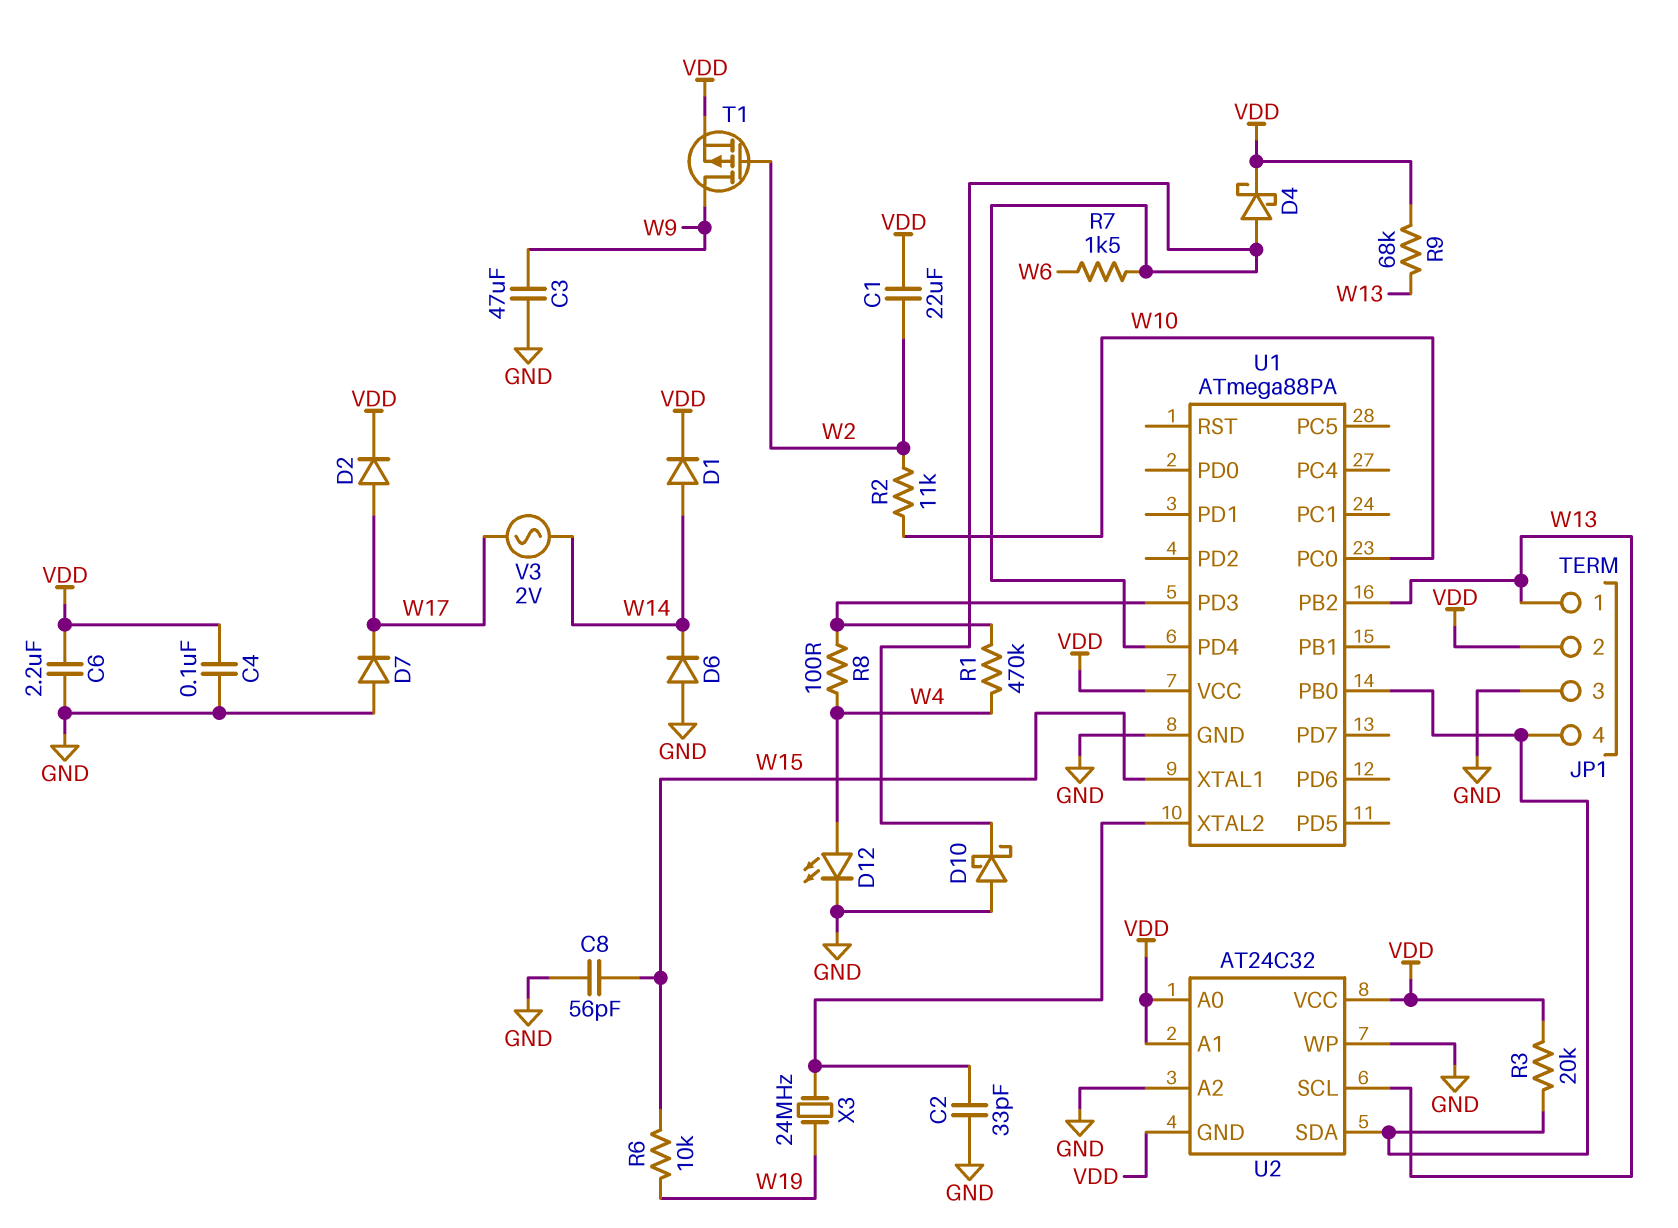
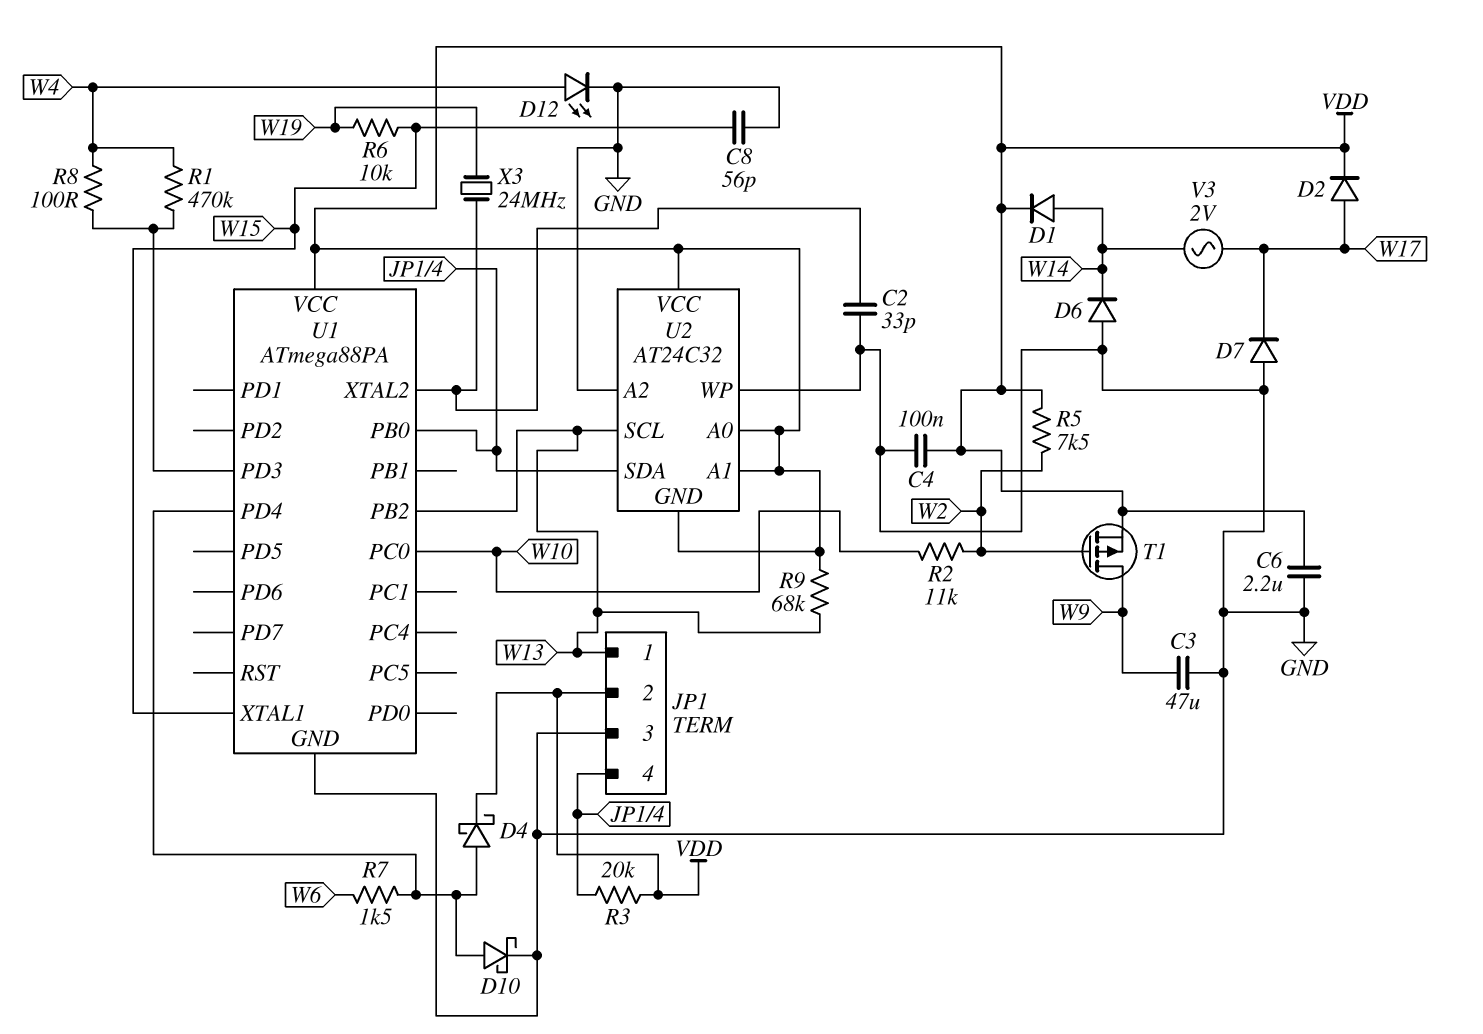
C1: 22uF (VDD, W2) -> none
D10: schottky (A GND, K U1/PD4) -> schottky (A U1/PD4, K GND)
R5: none -> 7.5k (VDD, W2)

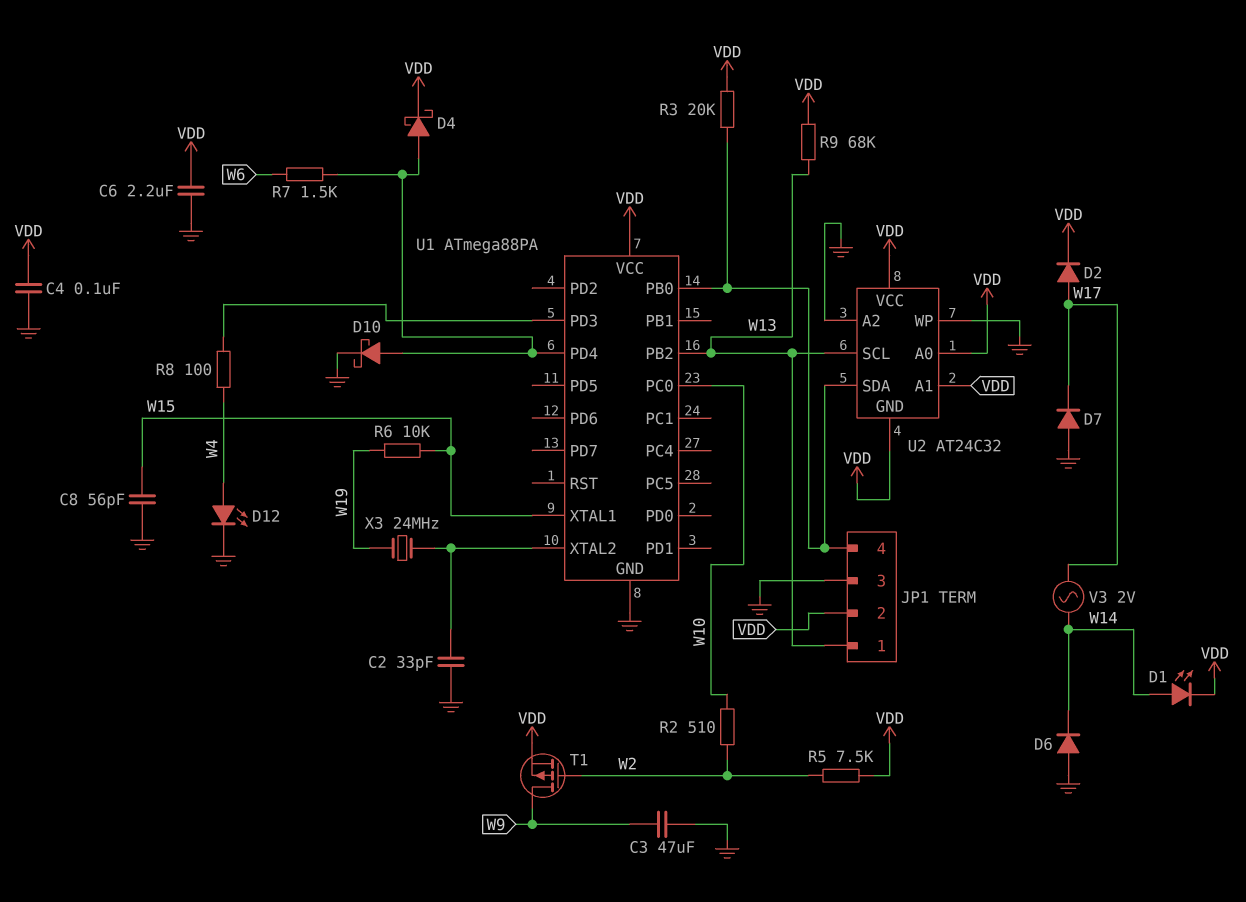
D1: diode (A W14, K VDD) -> LED (A W14, K VDD)
R1: 470k (U1/PD3, W4) -> none
R2: 11k (W2, W10) -> 510 (W2, W10)

